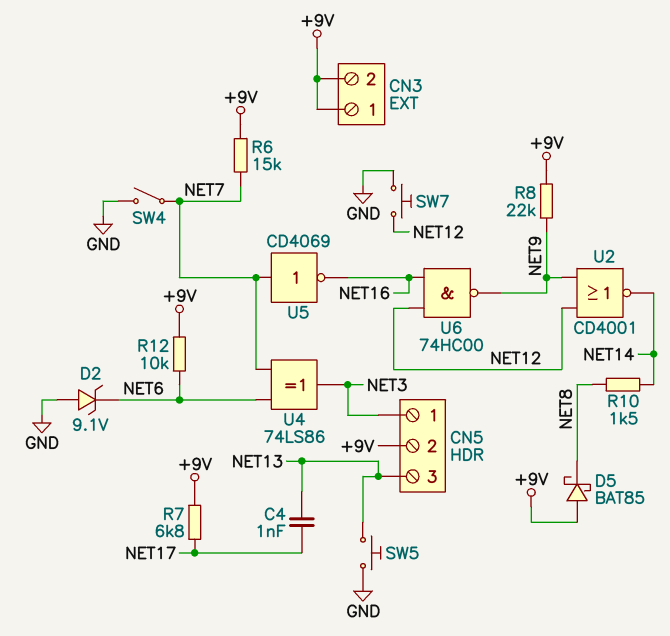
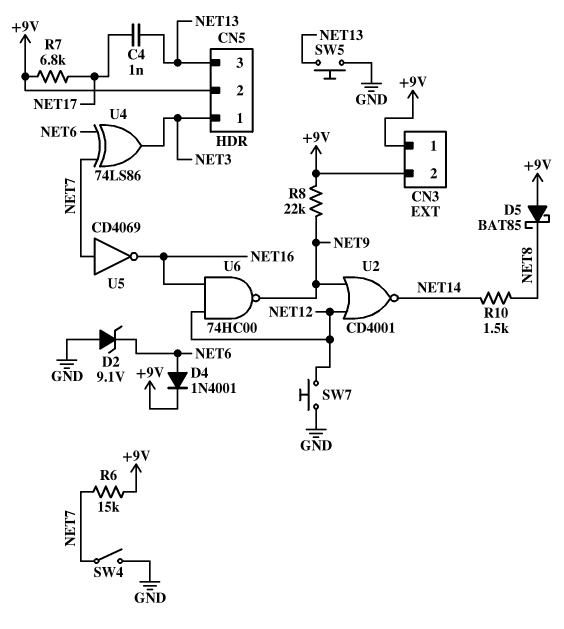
D4: none -> diode 1N4001 (A NET6, K +9V)
R12: 10k (+9V, NET6) -> none

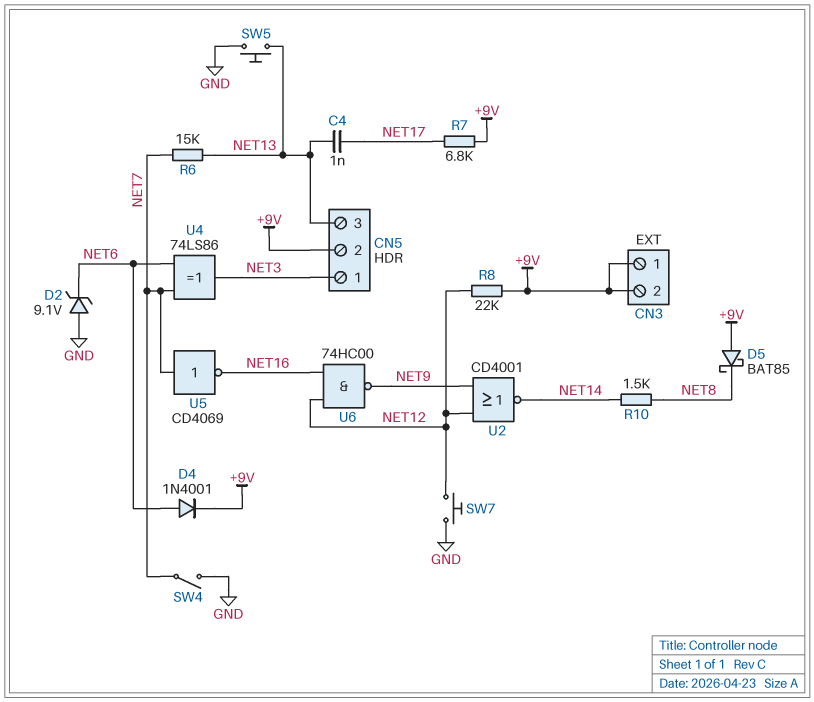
R6: 15k (+9V, NET7) -> 15k (NET7, NET13)
R8: 22k (+9V, NET9) -> 22k (+9V, NET12)

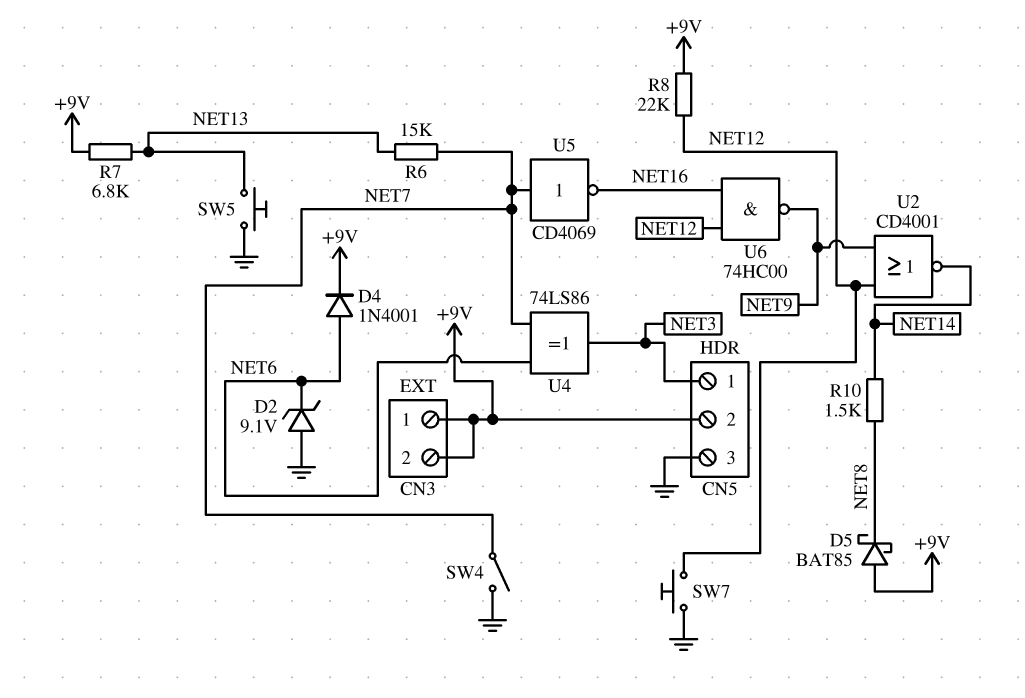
C4: 1nF (NET13, NET17) -> none
CN5 pin 3: NET13 -> GND
R7: 6.8k (+9V, NET17) -> 6.8k (+9V, NET13)

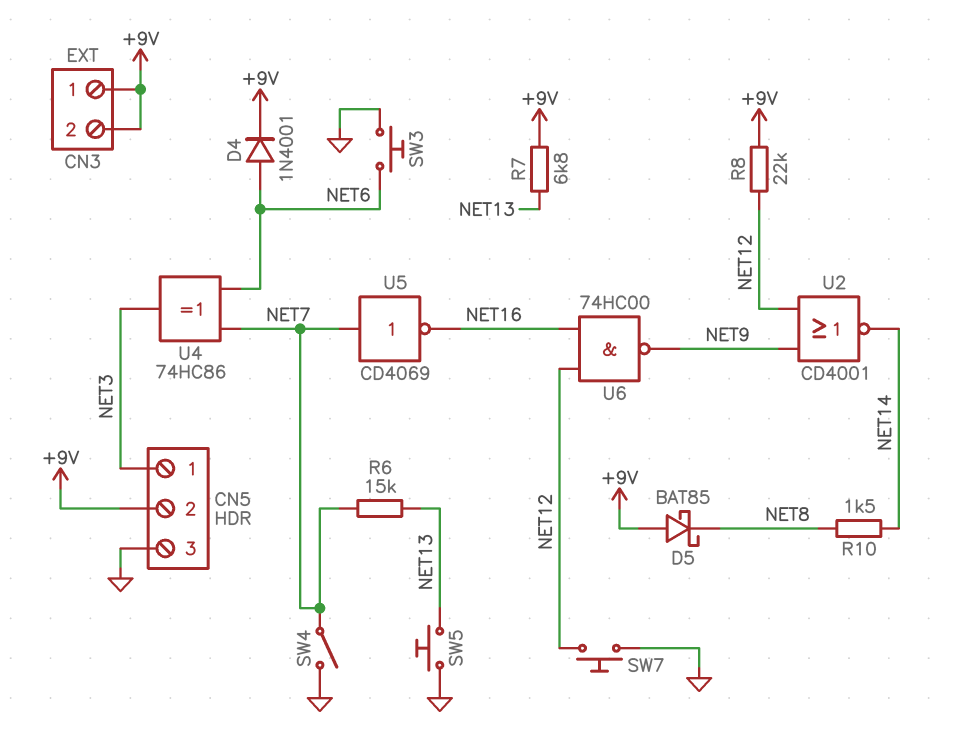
D2: zener 9.1V (A GND, K NET6) -> none
SW3: none -> button (GND, NET6)
U4: XOR 74LS86 (in NET6, in NET7, out NET3) -> XOR 74HC86 (in NET6, in NET7, out NET3)

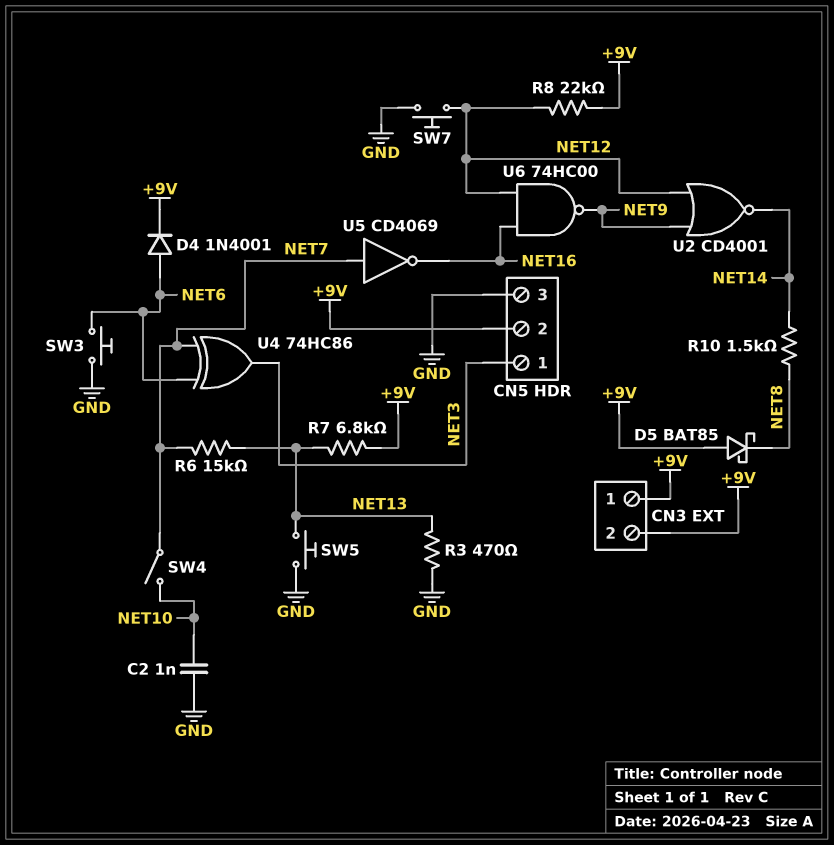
C2: none -> 1nF (GND, NET10)
R3: none -> 470 (GND, NET13)
SW4: switch (GND, NET7) -> switch (NET7, NET10)

